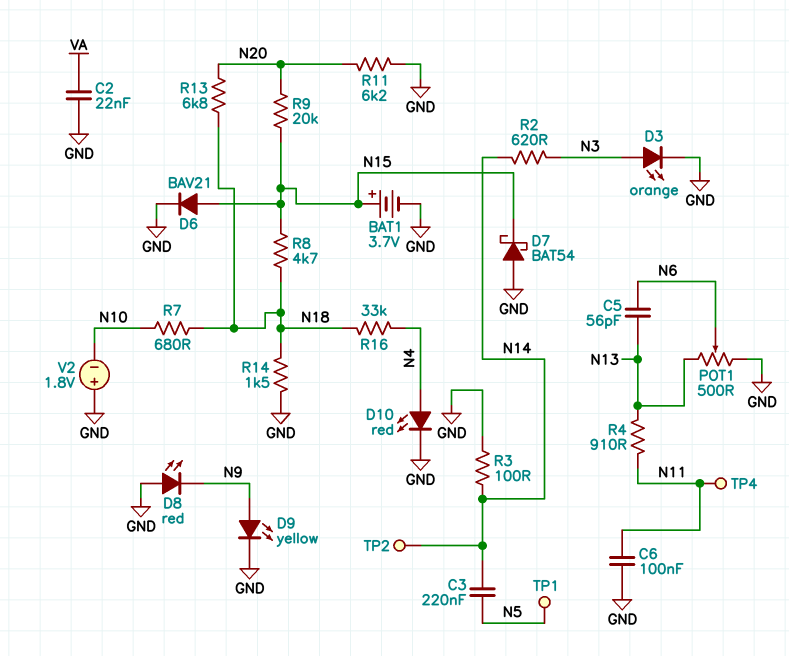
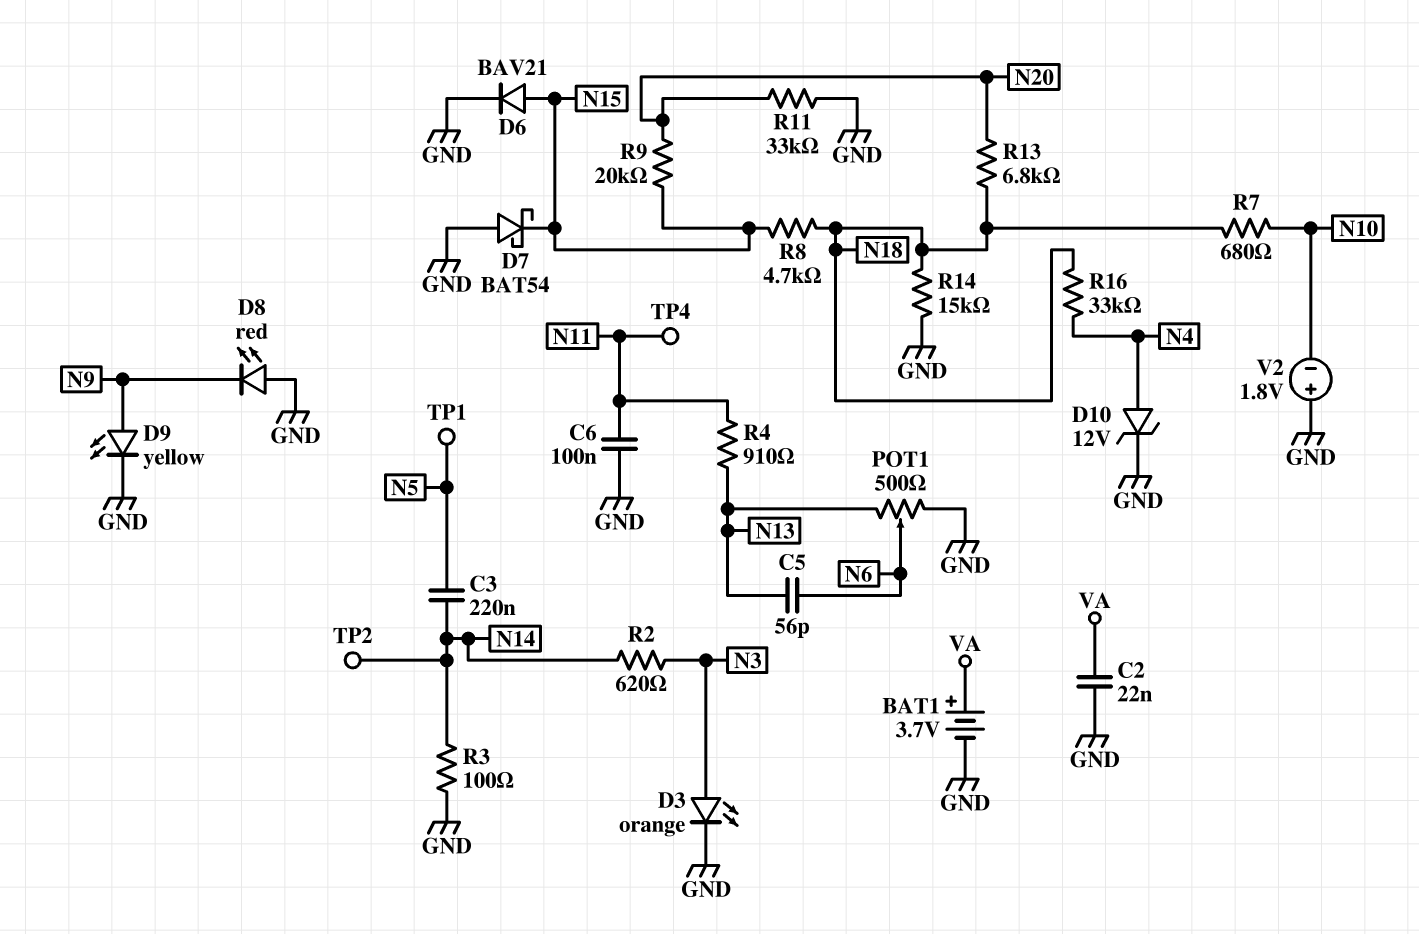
BAT1: 3.7V (plus N15, minus GND) -> 3.7V (plus VA, minus GND)
D10: LED red (A N4, K GND) -> zener 12V (A N4, K GND)
R11: 6.2k (GND, N20) -> 33k (GND, N20)
R14: 1.5k (GND, N18) -> 15k (GND, N18)

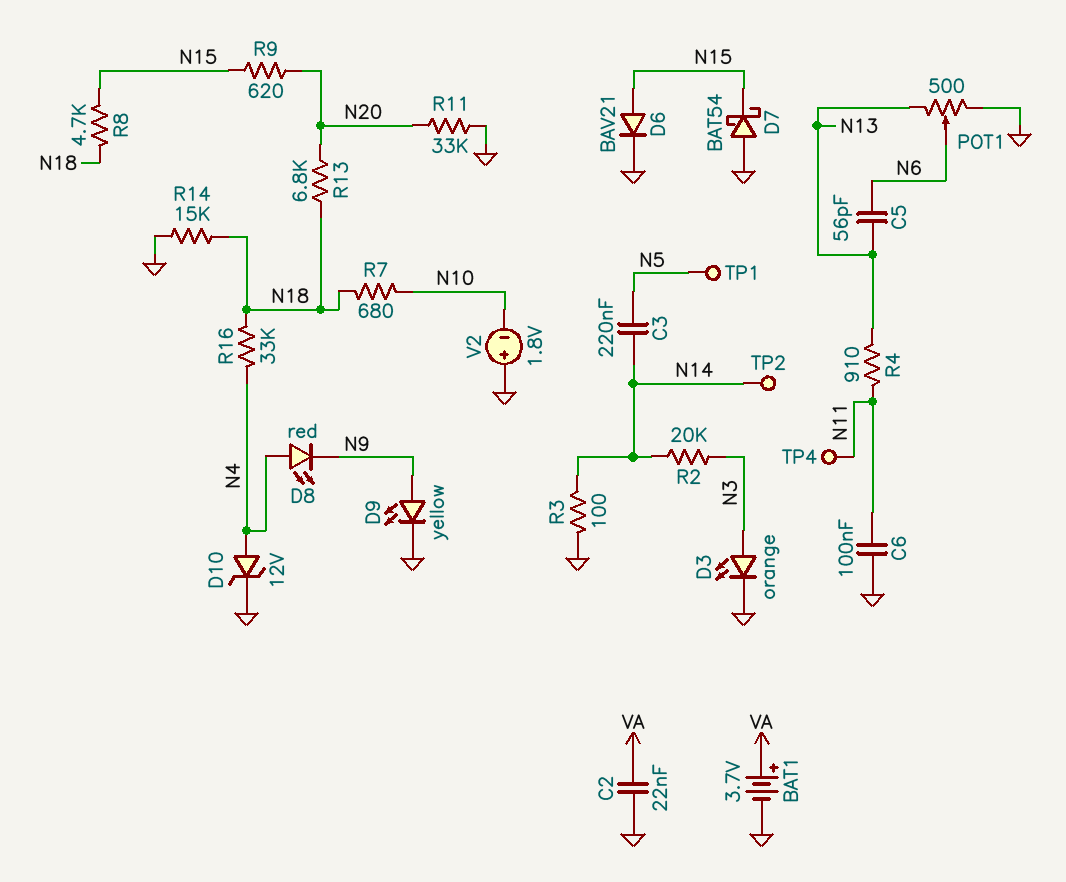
D8: LED red (A GND, K N9) -> LED red (A N4, K N9)
R2: 620 (N3, N14) -> 20k (N3, N14)
R9: 20k (N15, N20) -> 620 (N15, N20)

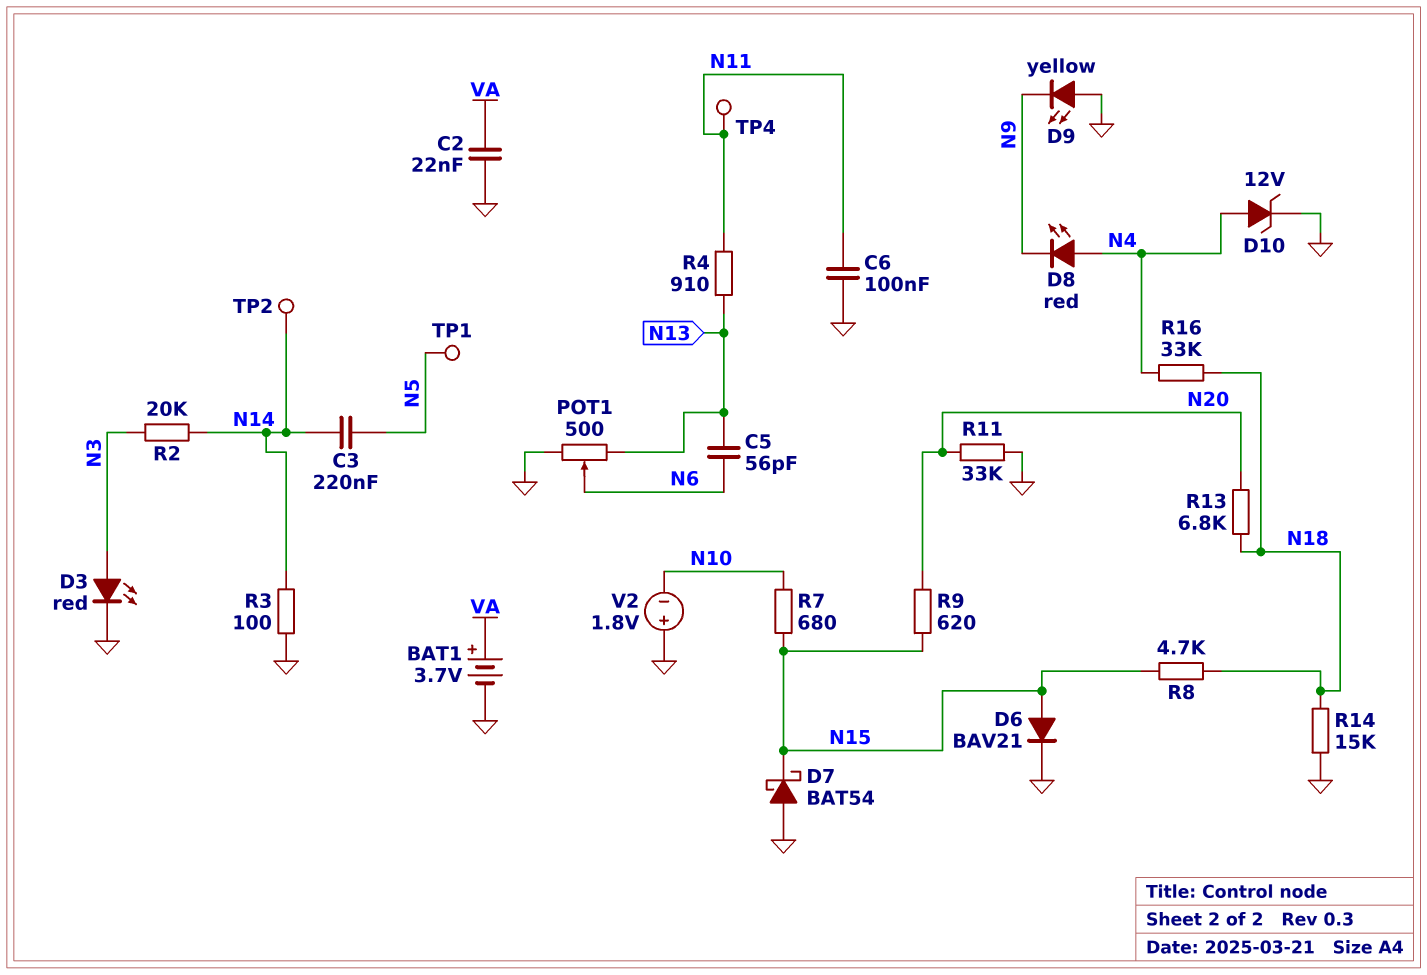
D3: LED orange (A N3, K GND) -> LED red (A N3, K GND)
D9: LED yellow (A N9, K GND) -> LED yellow (A GND, K N9)
R7: 680 (N10, N18) -> 680 (N10, N15)

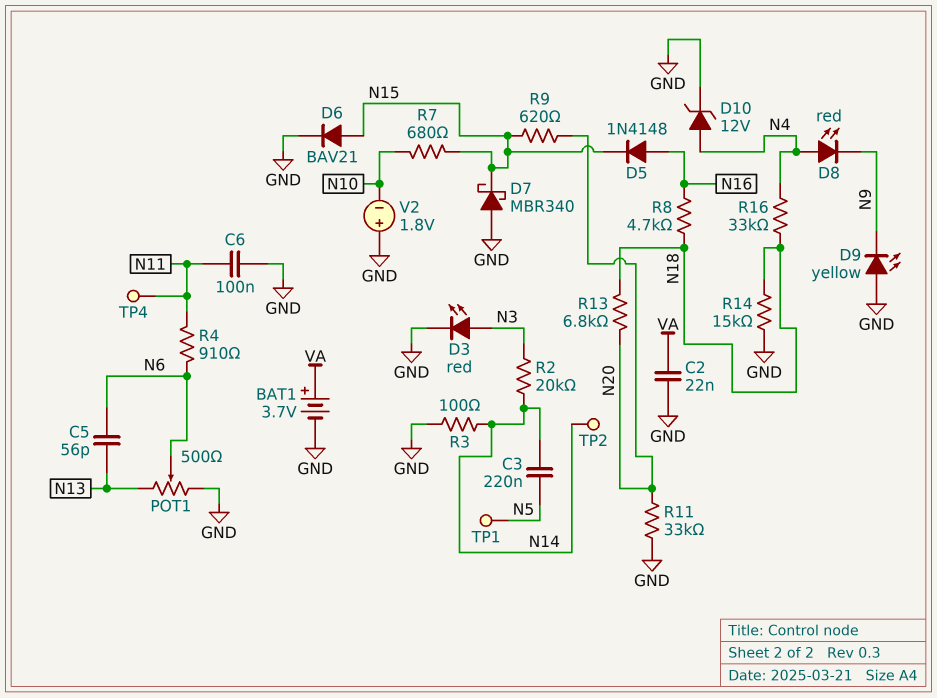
D5: none -> diode 1N4148 (A N16, K N15)
D7: schottky BAT54 (A GND, K N15) -> schottky MBR340 (A GND, K N15)
R4: 910 (N11, N13) -> 910 (N6, N11)
R8: 4.7k (N15, N18) -> 4.7k (N16, N18)

